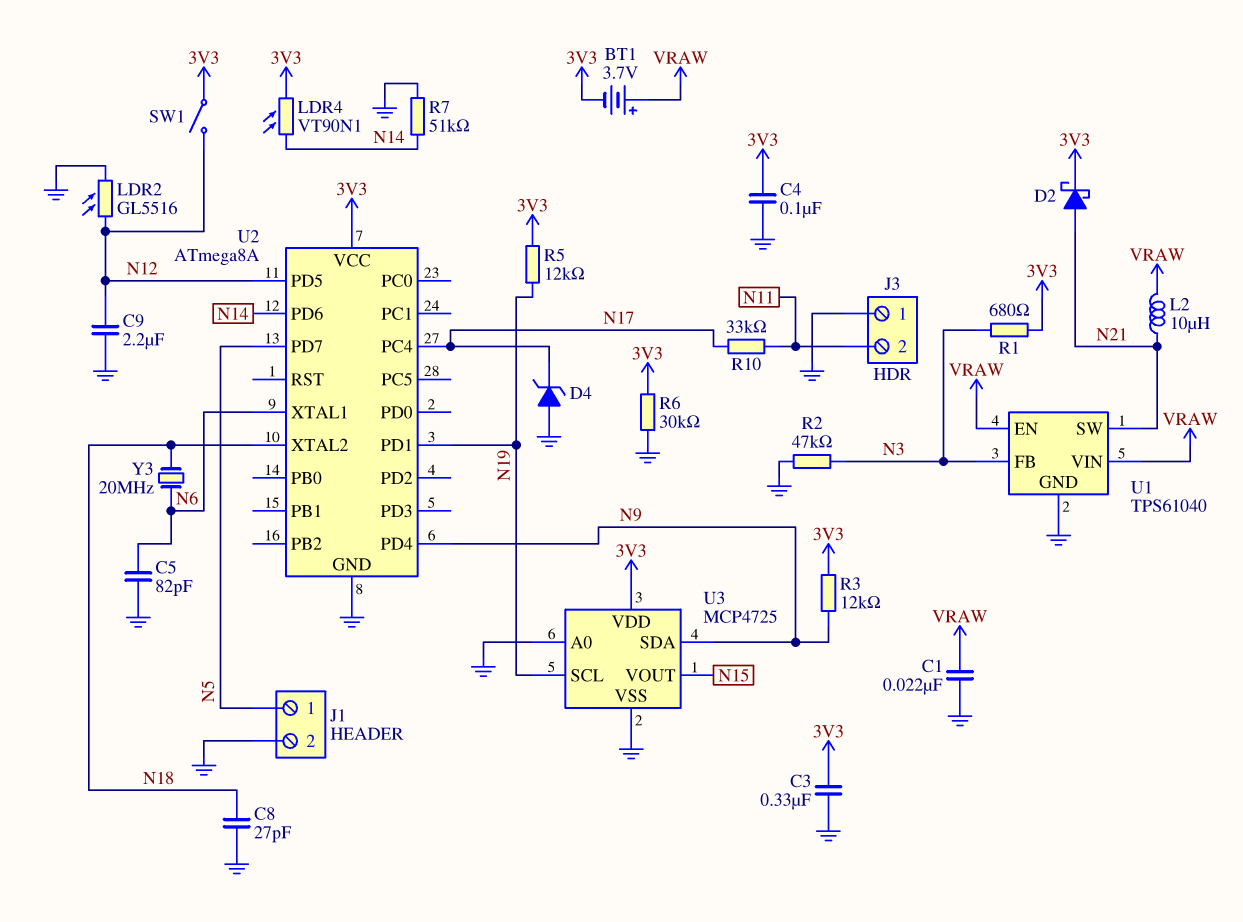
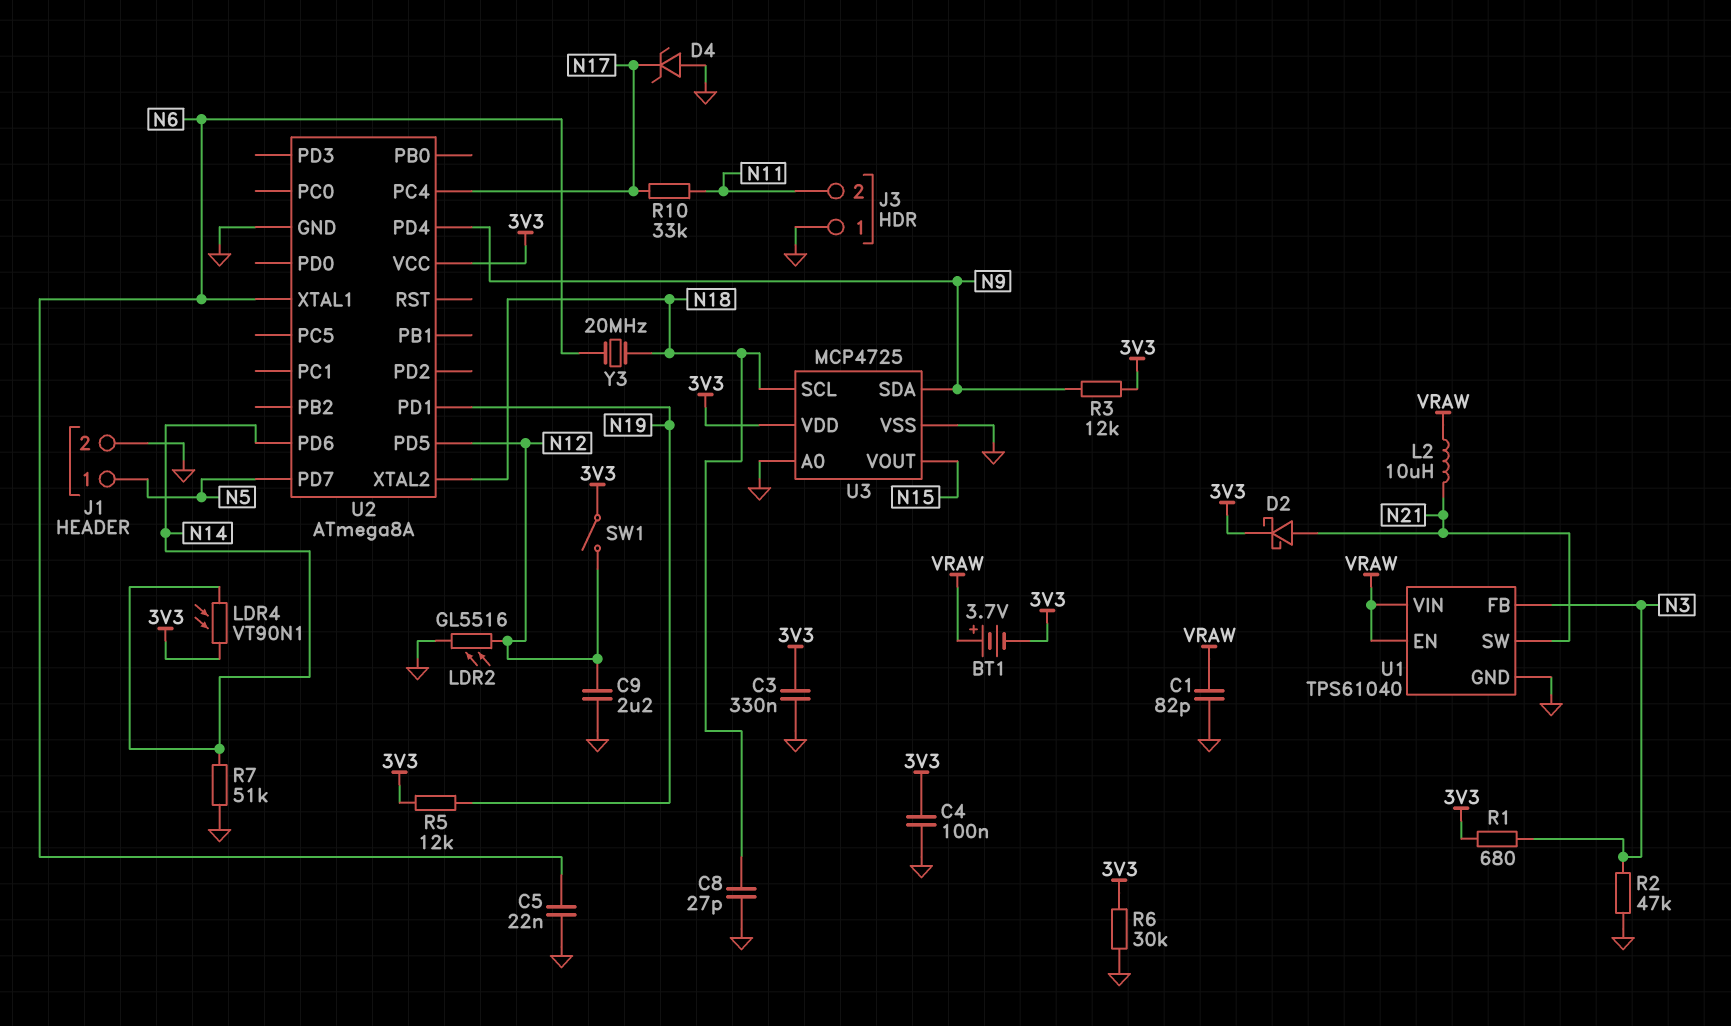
C1: 22nF (GND, VRAW) -> 82pF (GND, VRAW)
C5: 82pF (GND, N6) -> 22nF (GND, N6)
U3 pin SCL: N19 -> N18

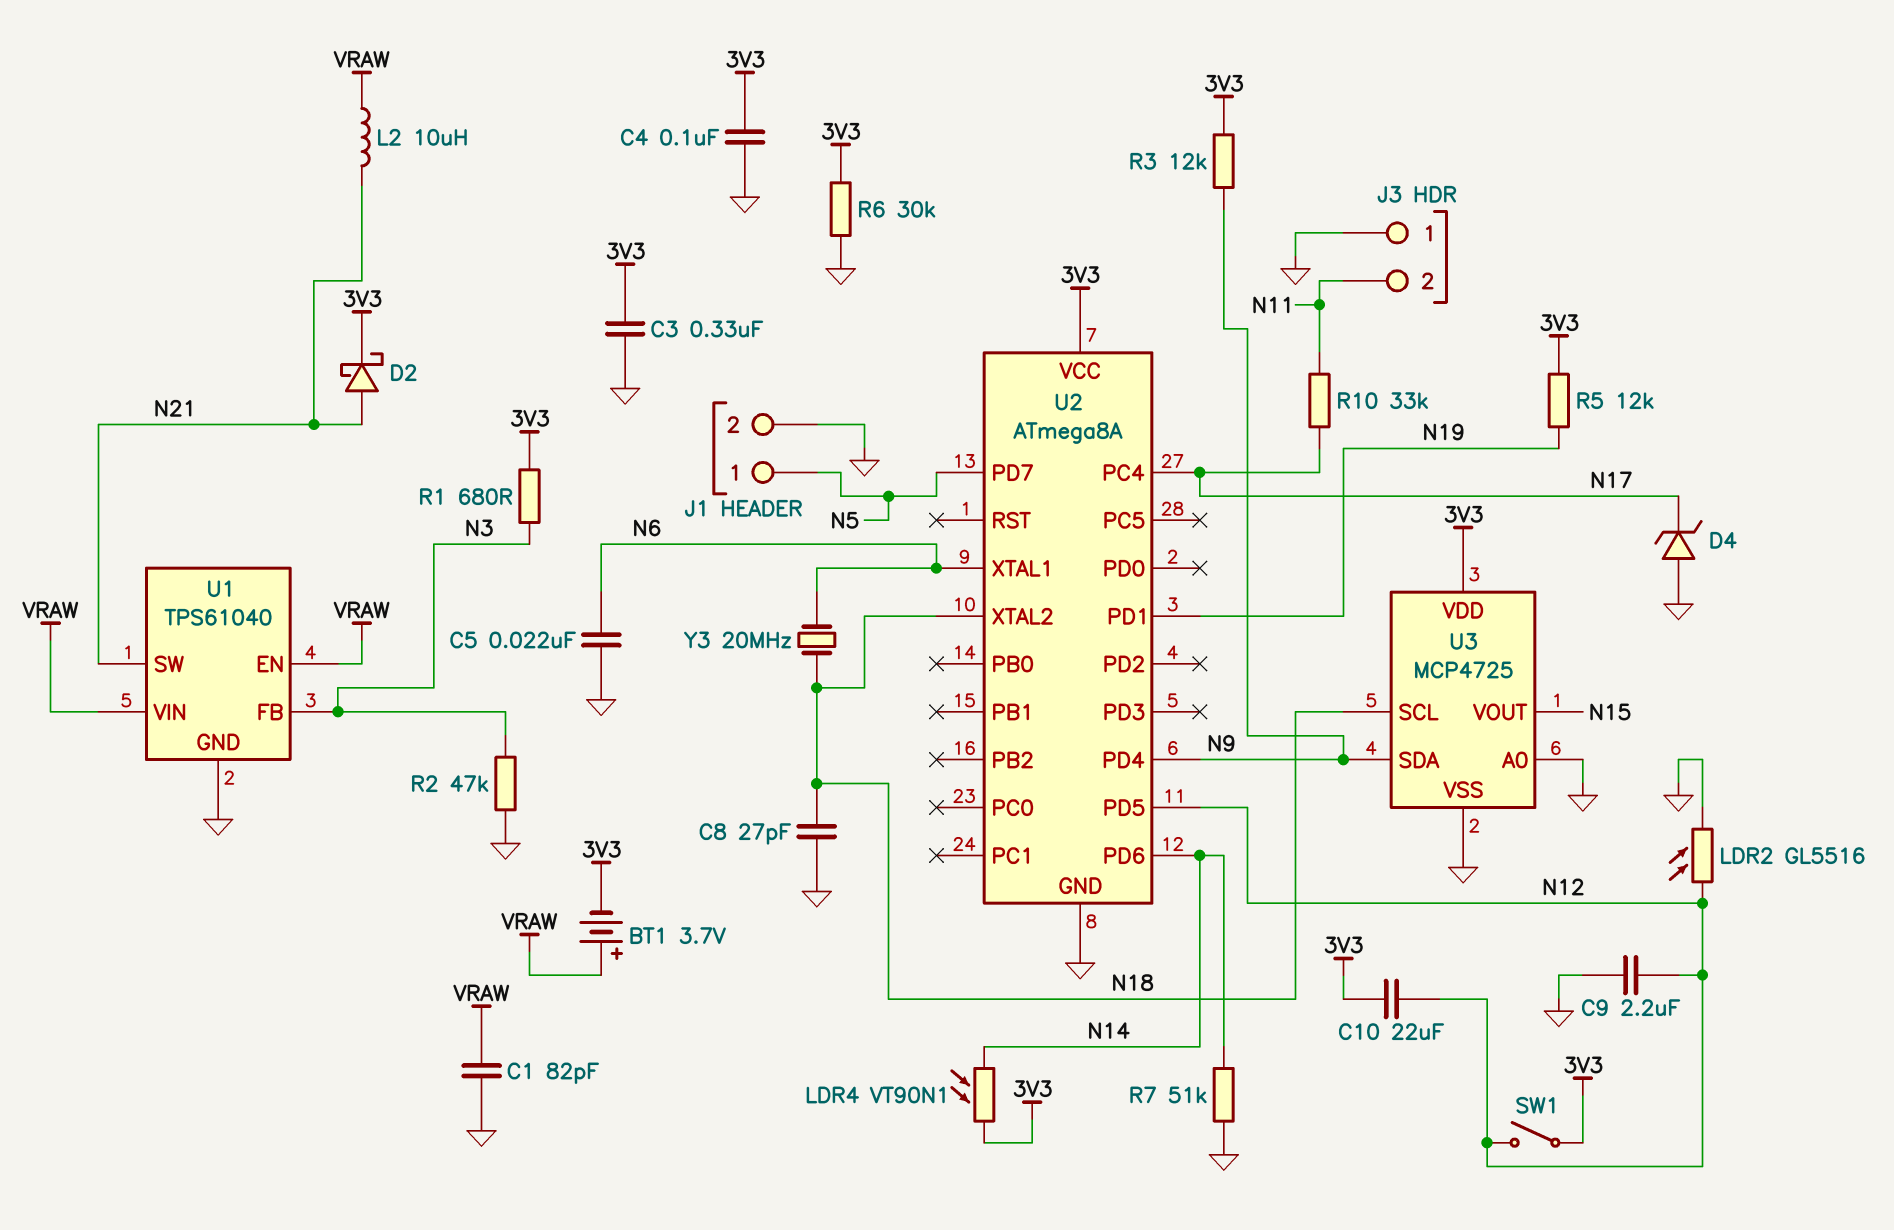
C10: none -> 22uF (3V3, N12)

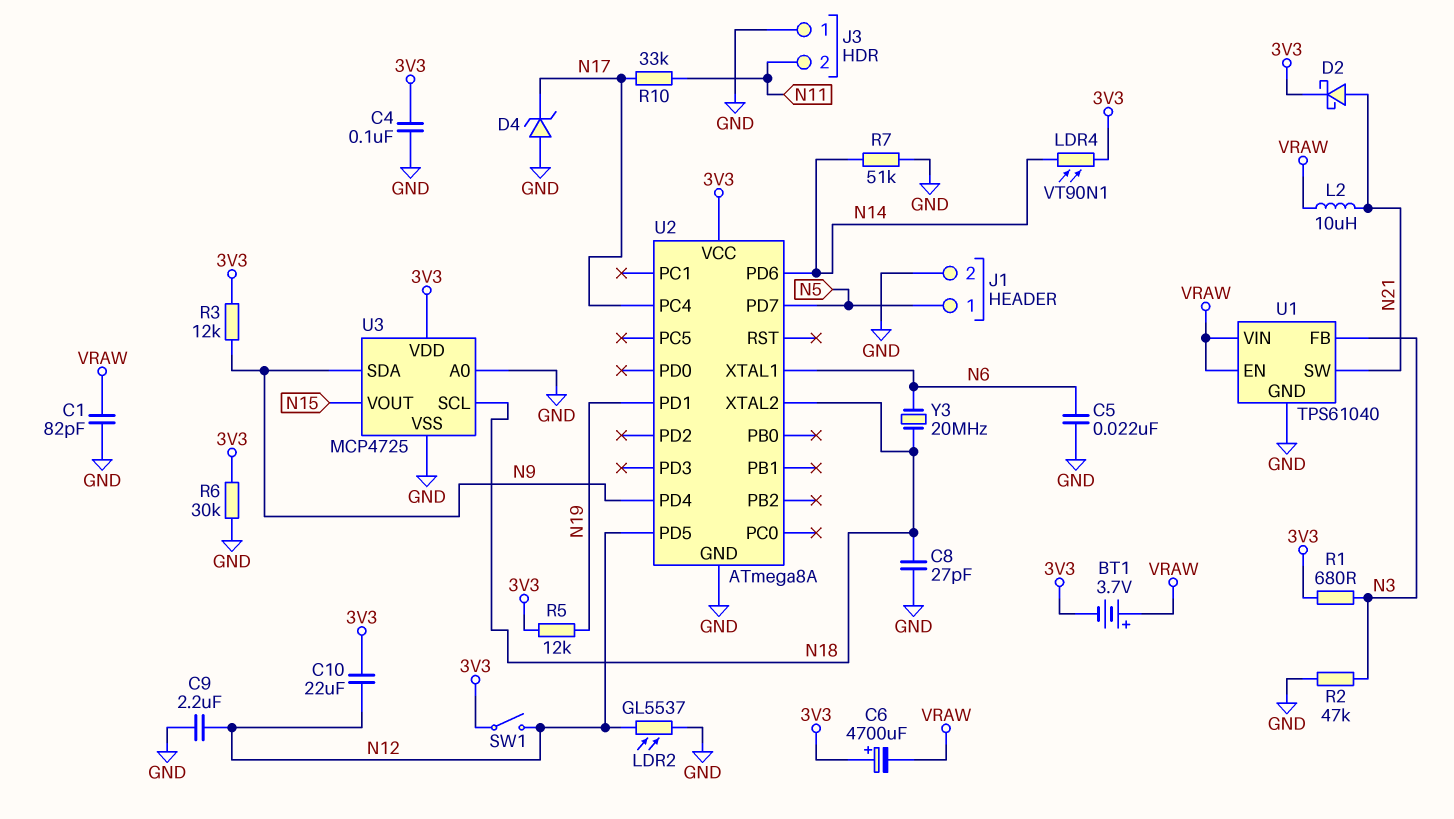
C3: 330nF (3V3, GND) -> none
C6: none -> 4700uF (plus 3V3, minus VRAW)
LDR2: GL5516 (GND, N12) -> GL5537 (GND, N12)

